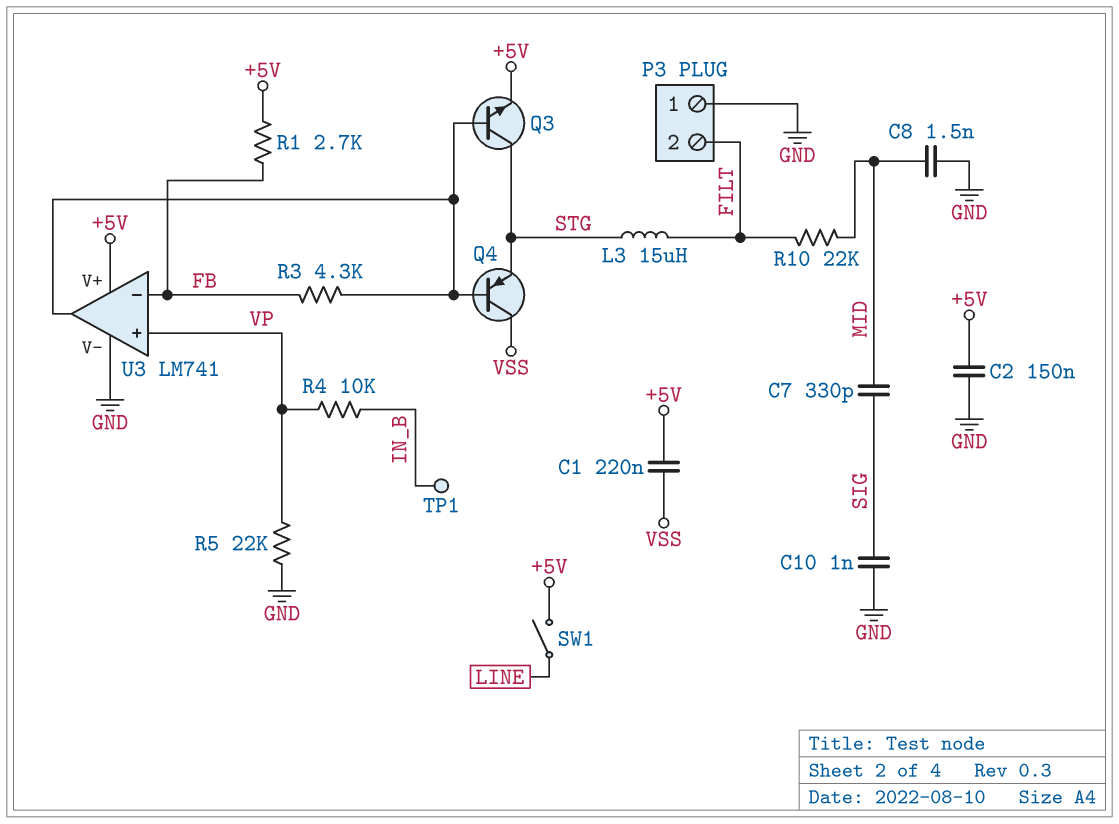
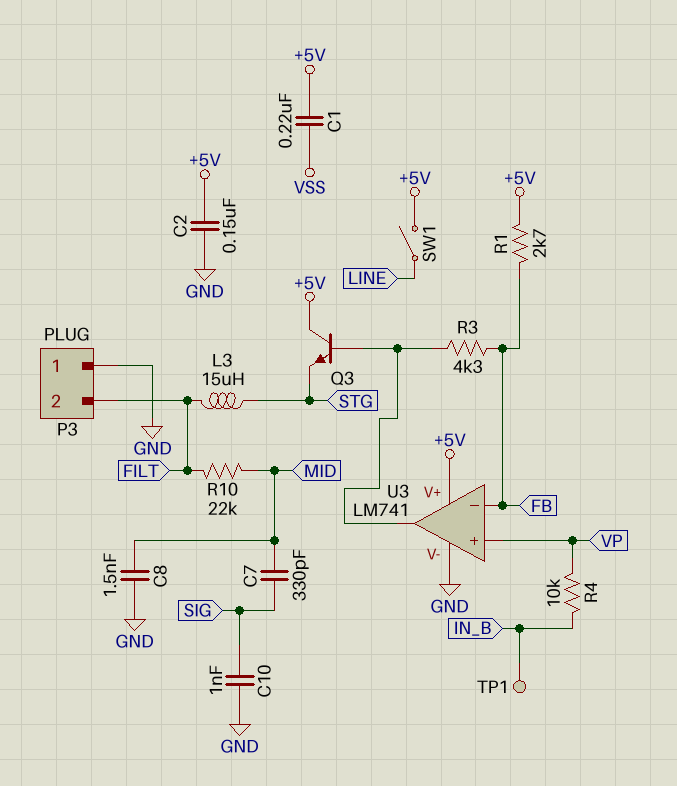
Q3: NPN (B U3/out, C STG, E +5V) -> NPN (B U3/out, C +5V, E STG)
Q4: PNP (B U3/out, C VSS, E STG) -> none
R5: 22k (GND, VP) -> none

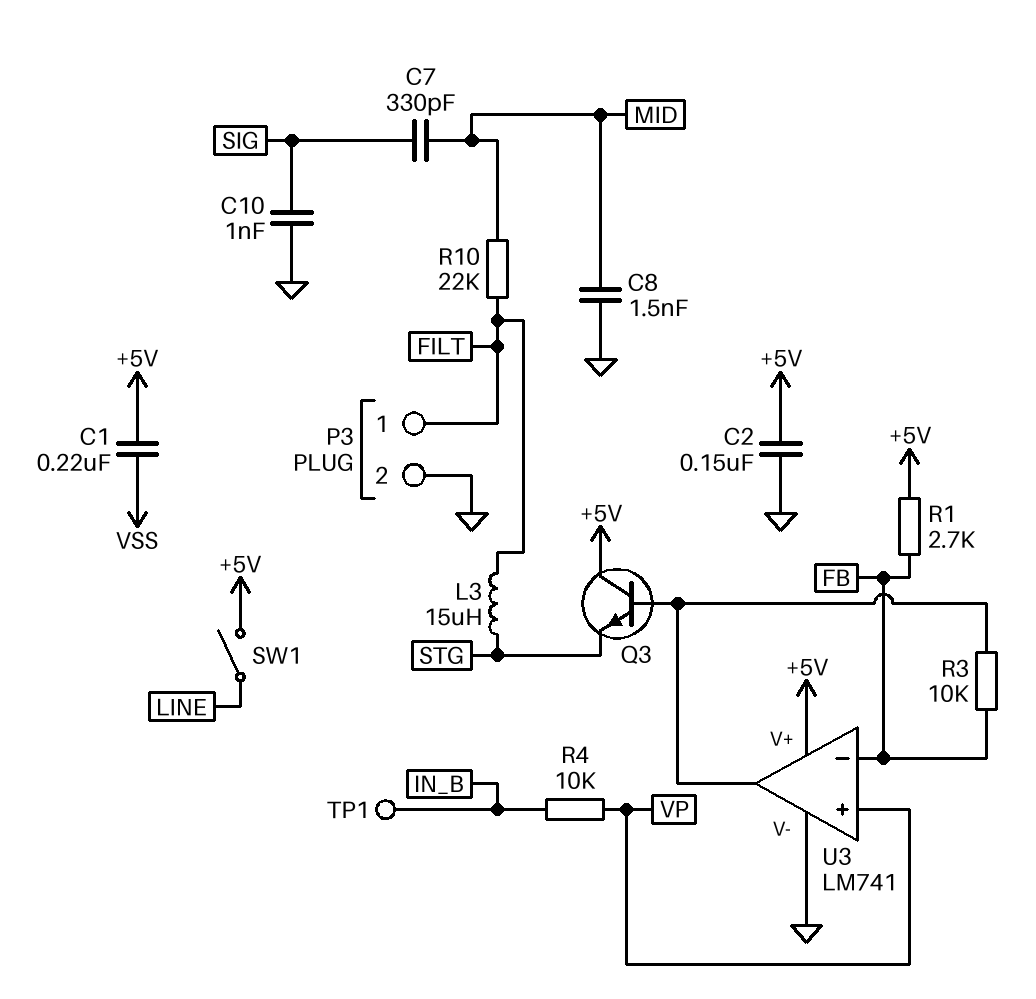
P3 pin 1: GND -> FILT
P3 pin 2: FILT -> GND
R3: 4.3k (FB, U3/out) -> 10k (FB, U3/out)

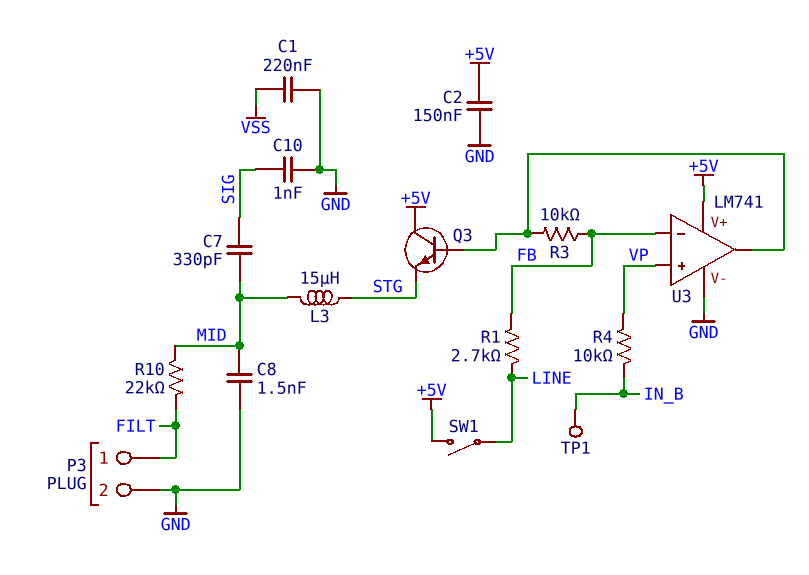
C1: 220nF (+5V, VSS) -> 220nF (GND, VSS)
L3: 15uH (FILT, STG) -> 15uH (MID, STG)
R1: 2.7k (+5V, FB) -> 2.7k (FB, LINE)

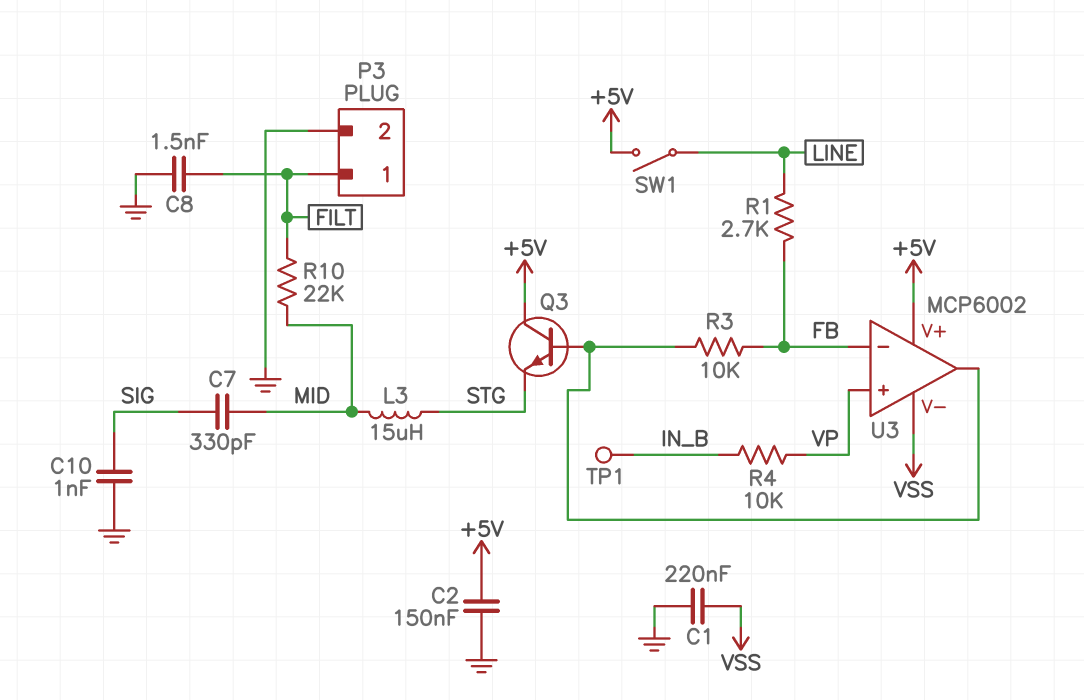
C8: 1.5nF (GND, MID) -> 1.5nF (FILT, GND)
U3: LM741 -> MCP6002
U3 pin V-: GND -> VSS

